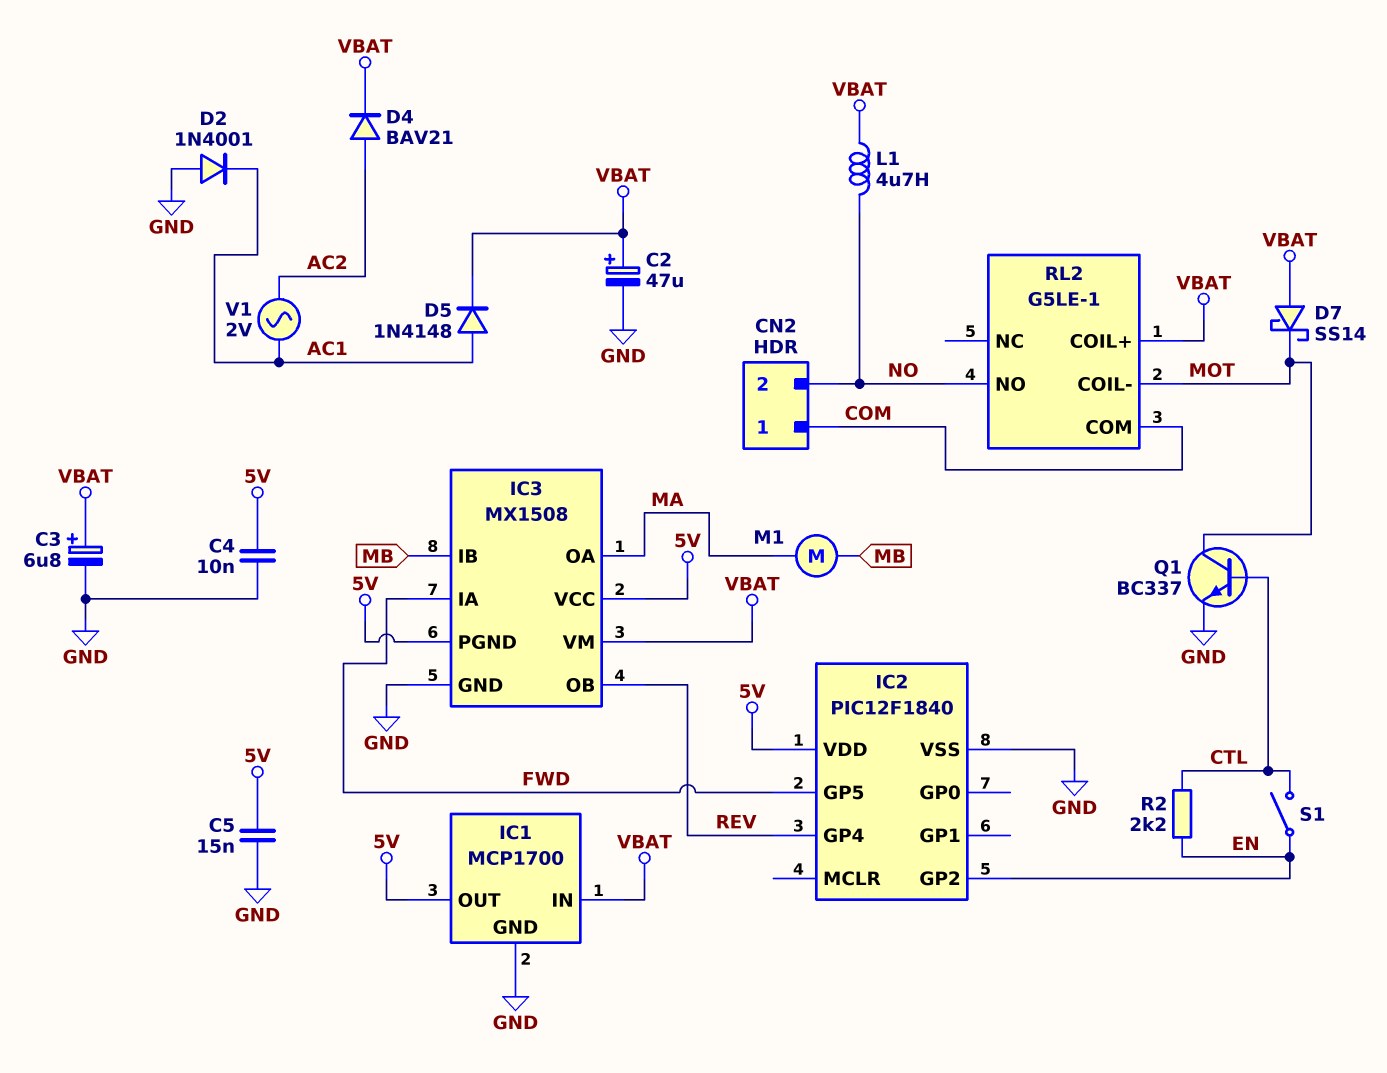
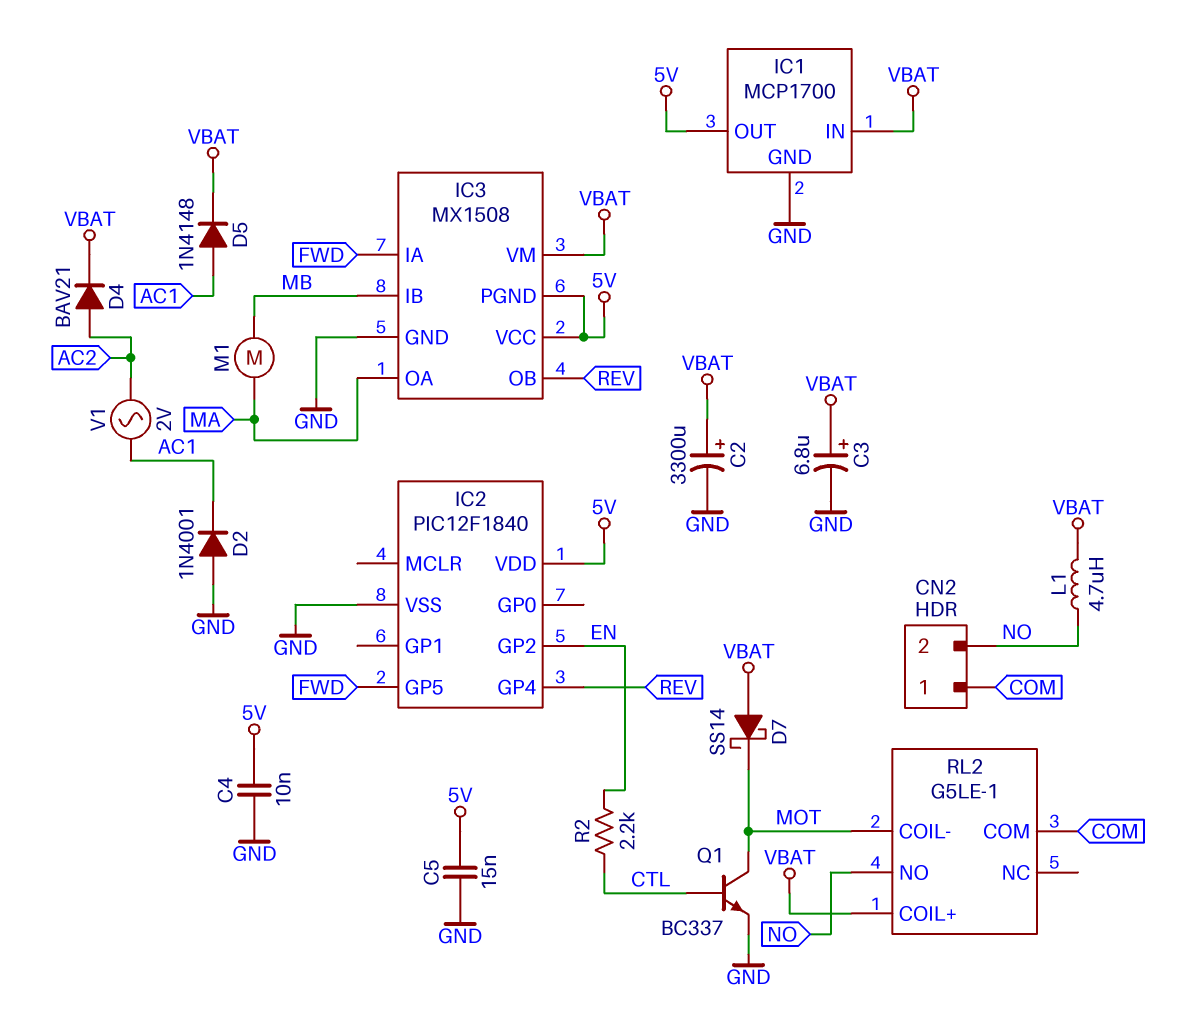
C2: 47uF (plus VBAT, minus GND) -> 3300uF (plus VBAT, minus GND)
S1: switch (CTL, EN) -> none

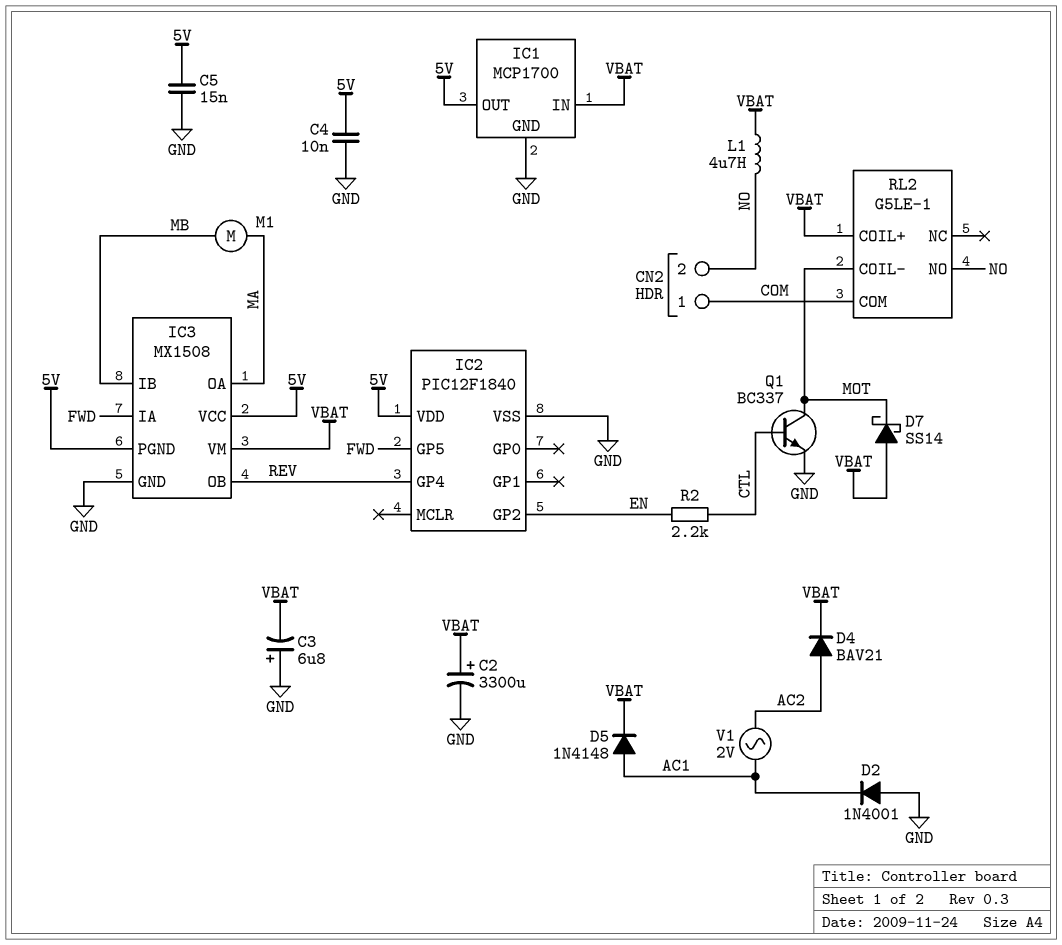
C3: 6.8uF (plus VBAT, minus GND) -> 6.8uF (plus GND, minus VBAT)

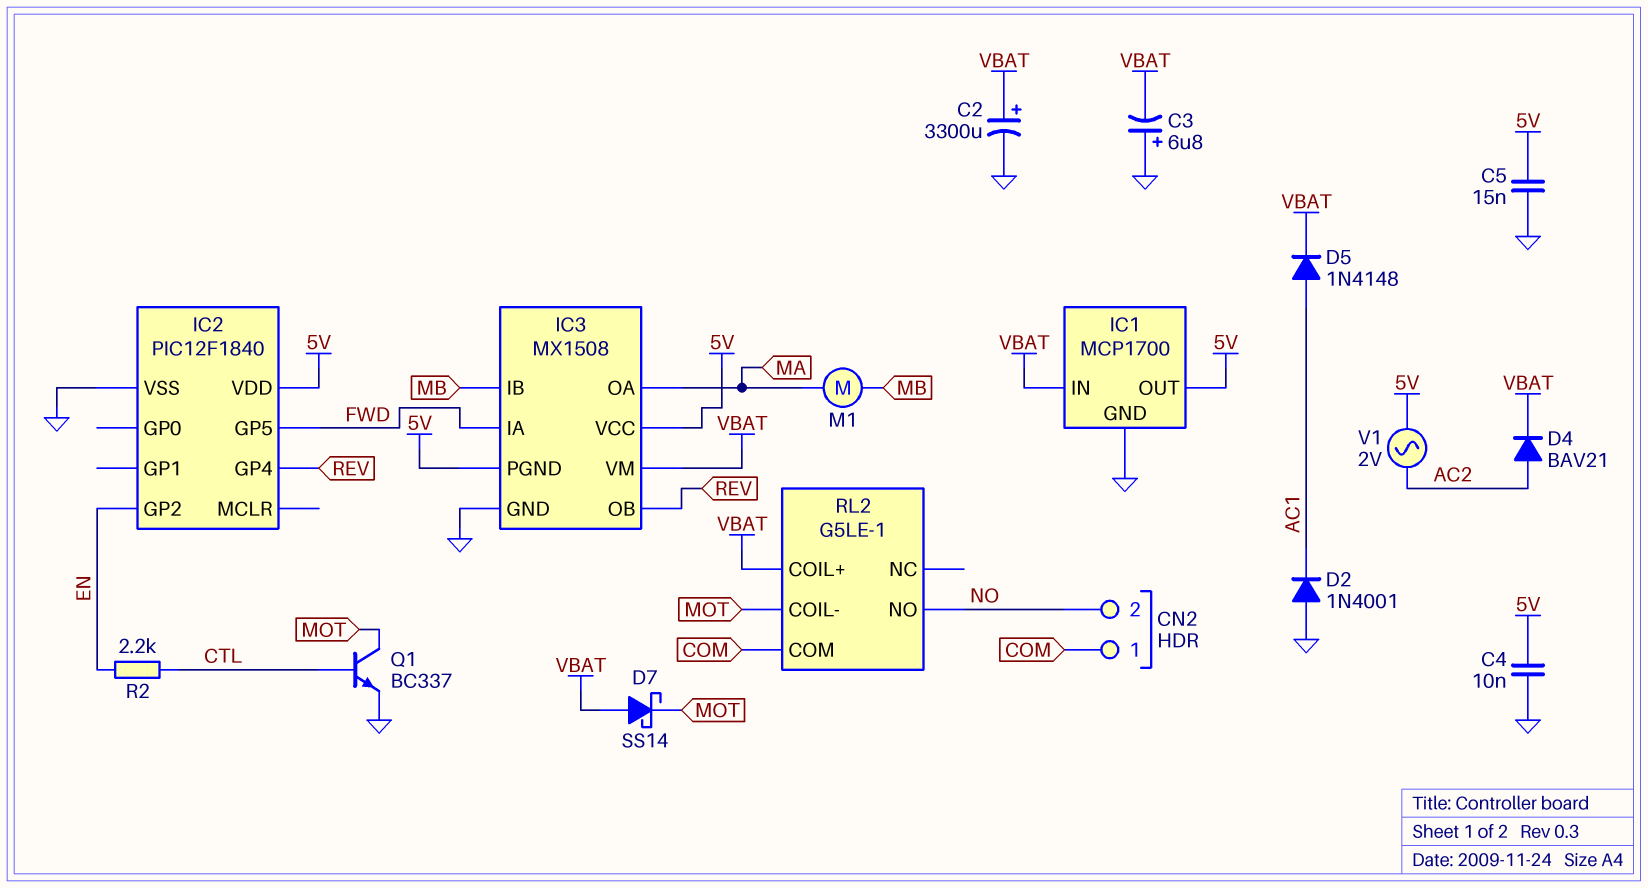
L1: 4.7uH (NO, VBAT) -> none
V1: AC 2V (AC1, AC2) -> AC 2V (5V, AC2)

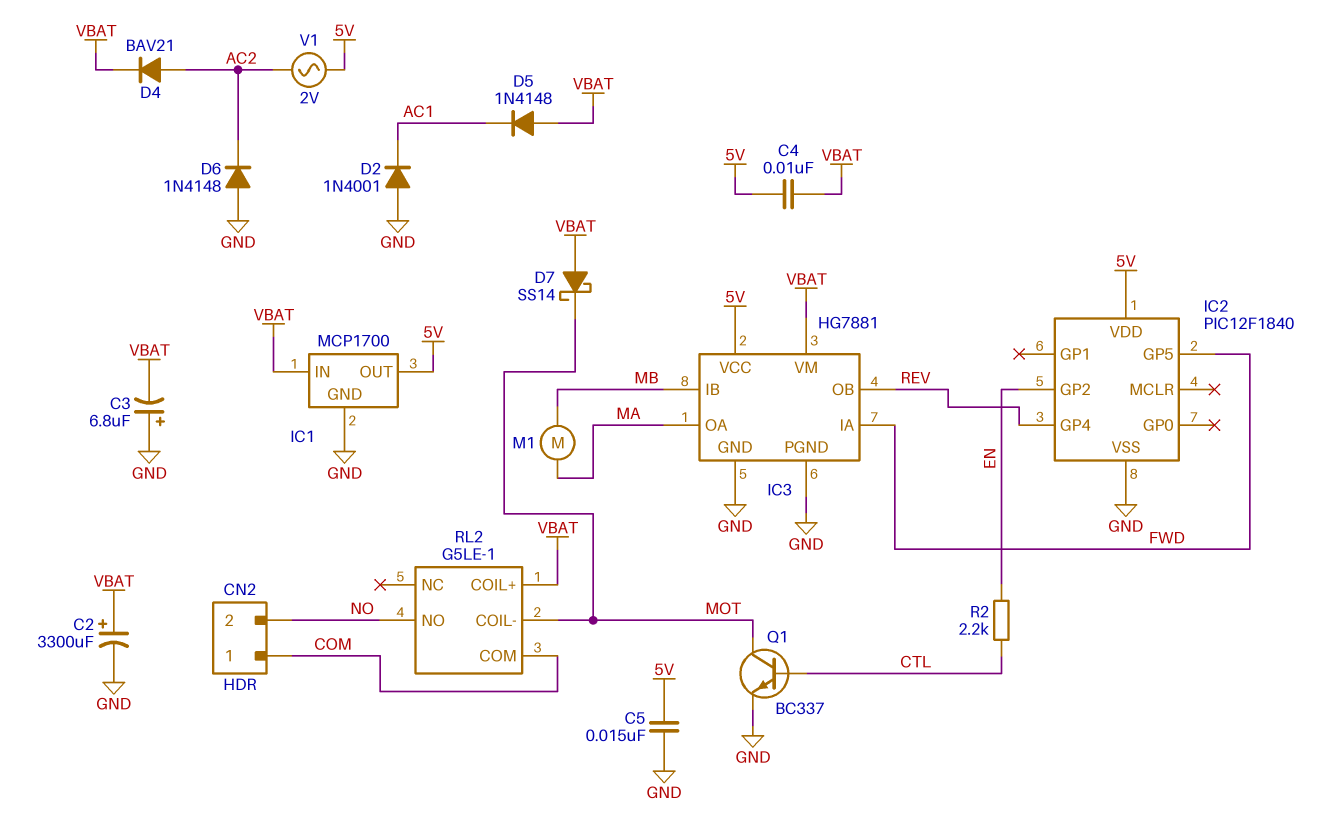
C4: 10nF (5V, GND) -> 10nF (5V, VBAT)
D5: diode 1N4148 (A AC1, K VBAT) -> diode 1N4148 (A VBAT, K AC1)
D6: none -> diode 1N4148 (A GND, K AC2)
IC3: MX1508 -> HG7881
IC3 pin PGND: 5V -> GND

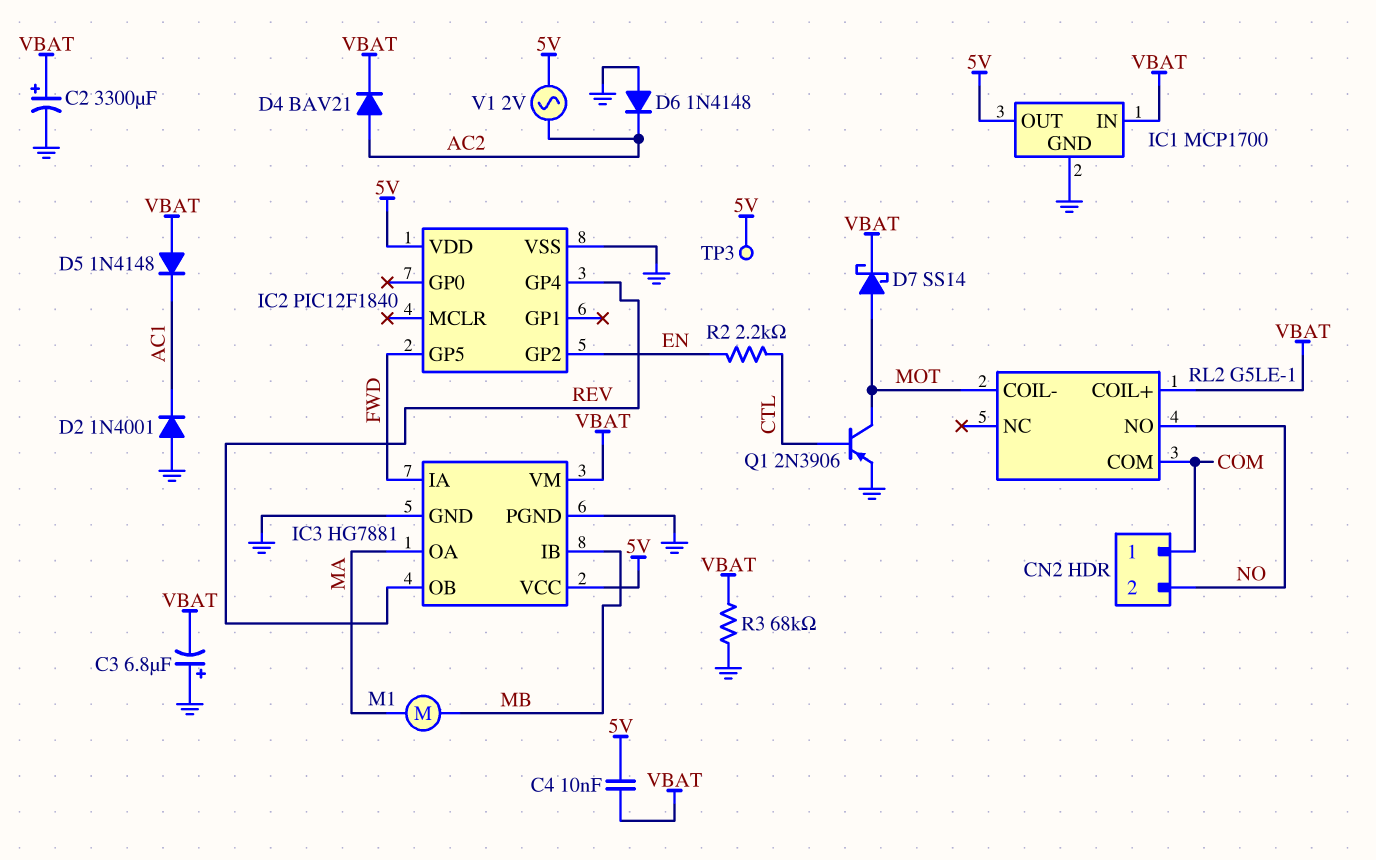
C5: 15nF (5V, GND) -> none
D7: schottky SS14 (A VBAT, K MOT) -> schottky SS14 (A MOT, K VBAT)
Q1: NPN BC337 (B CTL, C MOT, E GND) -> PNP 2N3906 (B CTL, C MOT, E GND)
R3: none -> 68k (GND, VBAT)
TP3: none -> test point (5V)

